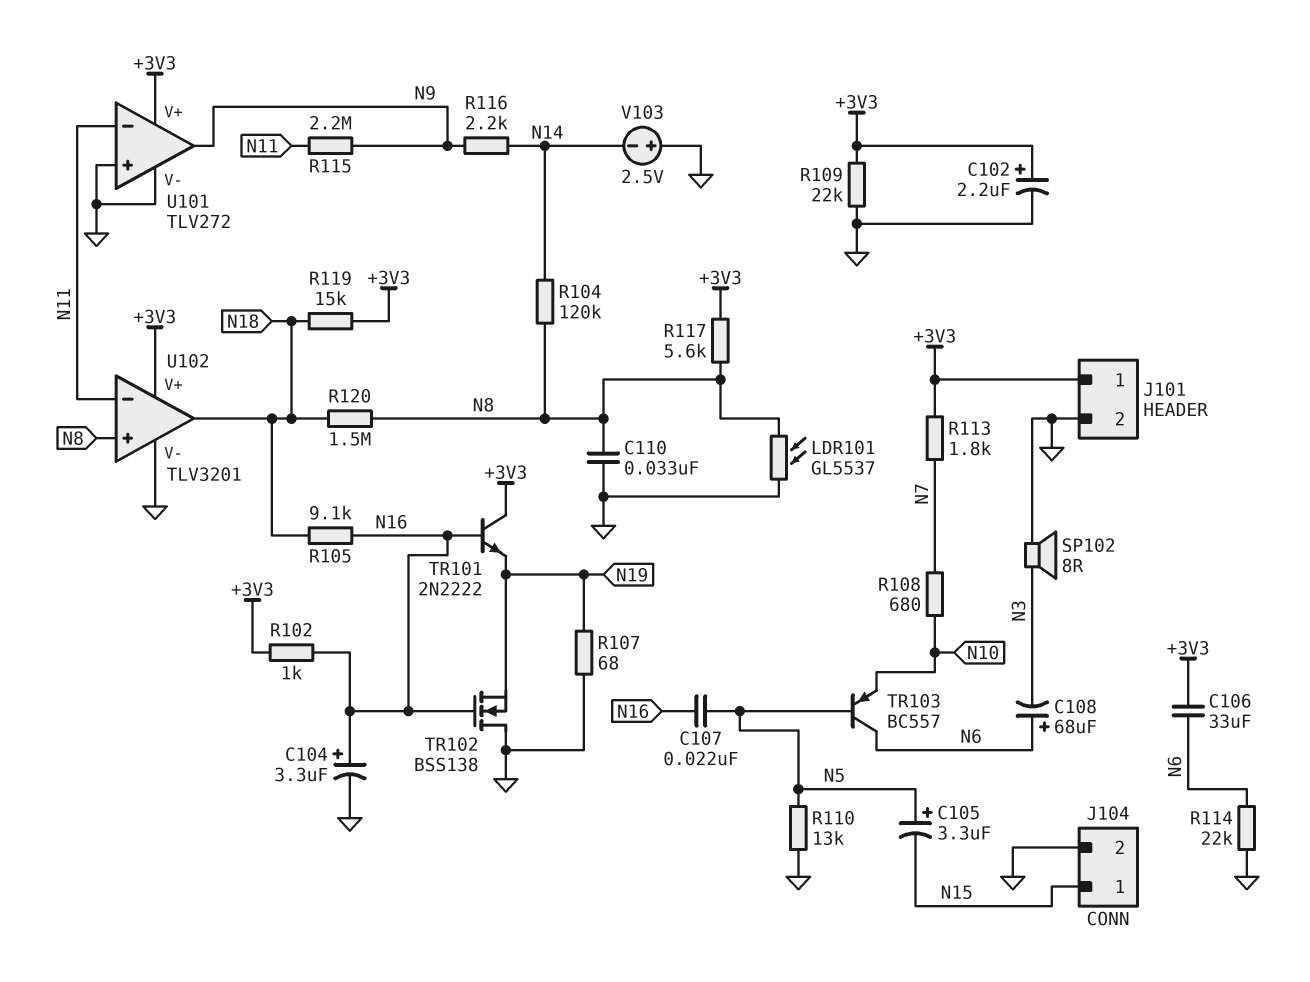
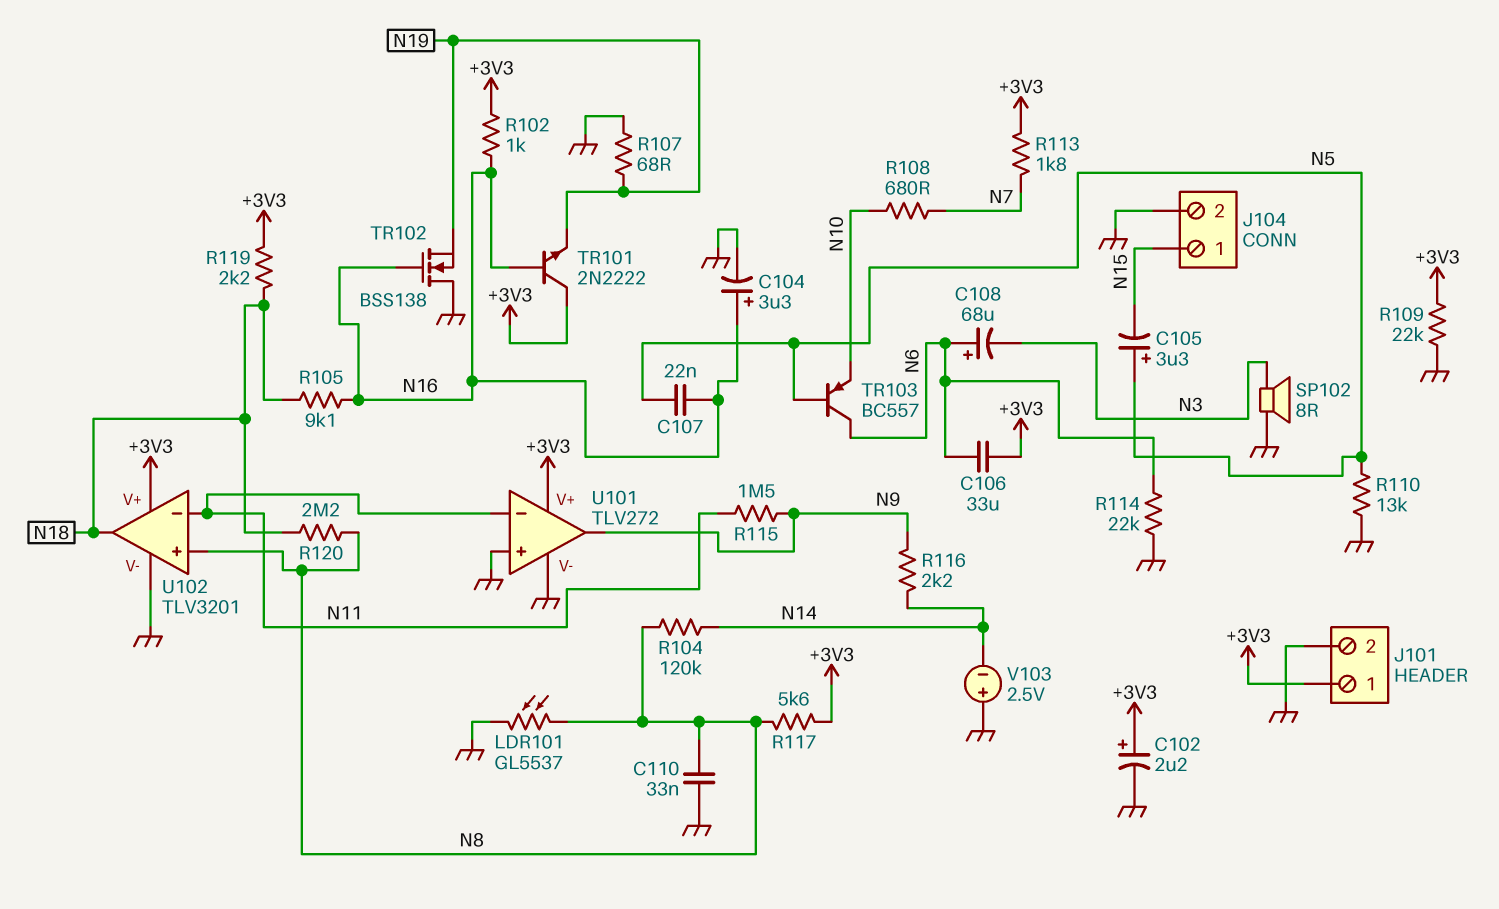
R115: 2.2M (N9, N11) -> 1.5M (N9, N11)
R119: 15k (+3V3, N18) -> 2.2k (+3V3, N18)
R120: 1.5M (N8, N18) -> 2.2M (N8, N18)

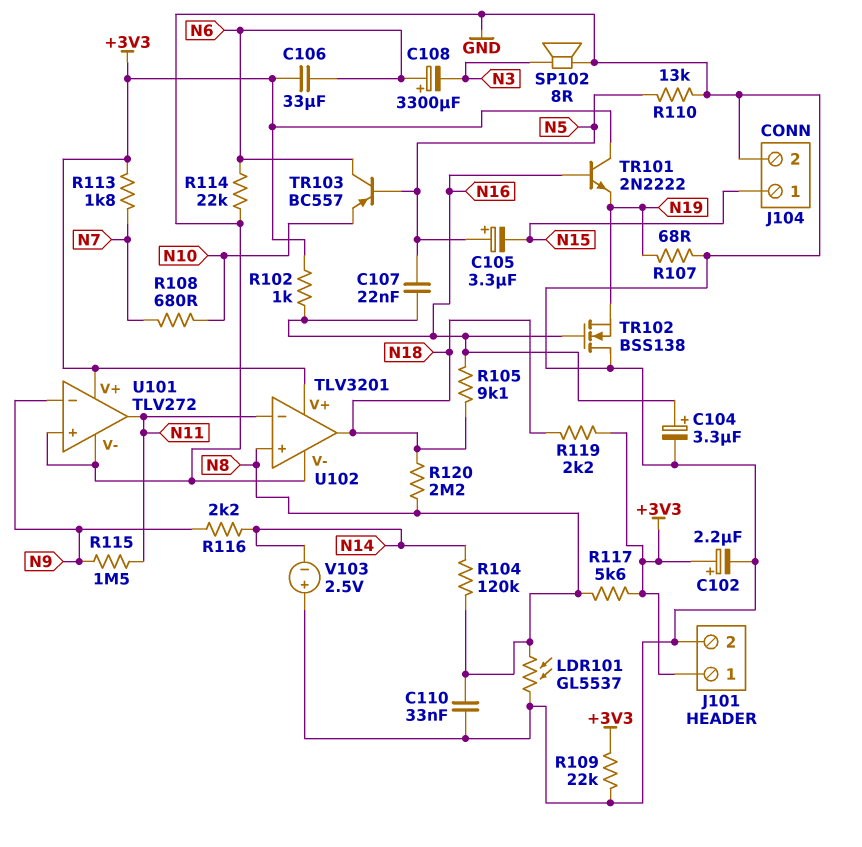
C108: 68uF (plus N6, minus N3) -> 3300uF (plus N6, minus N3)
U101 pin in-: N11 -> N9
U101 pin out: N9 -> N11

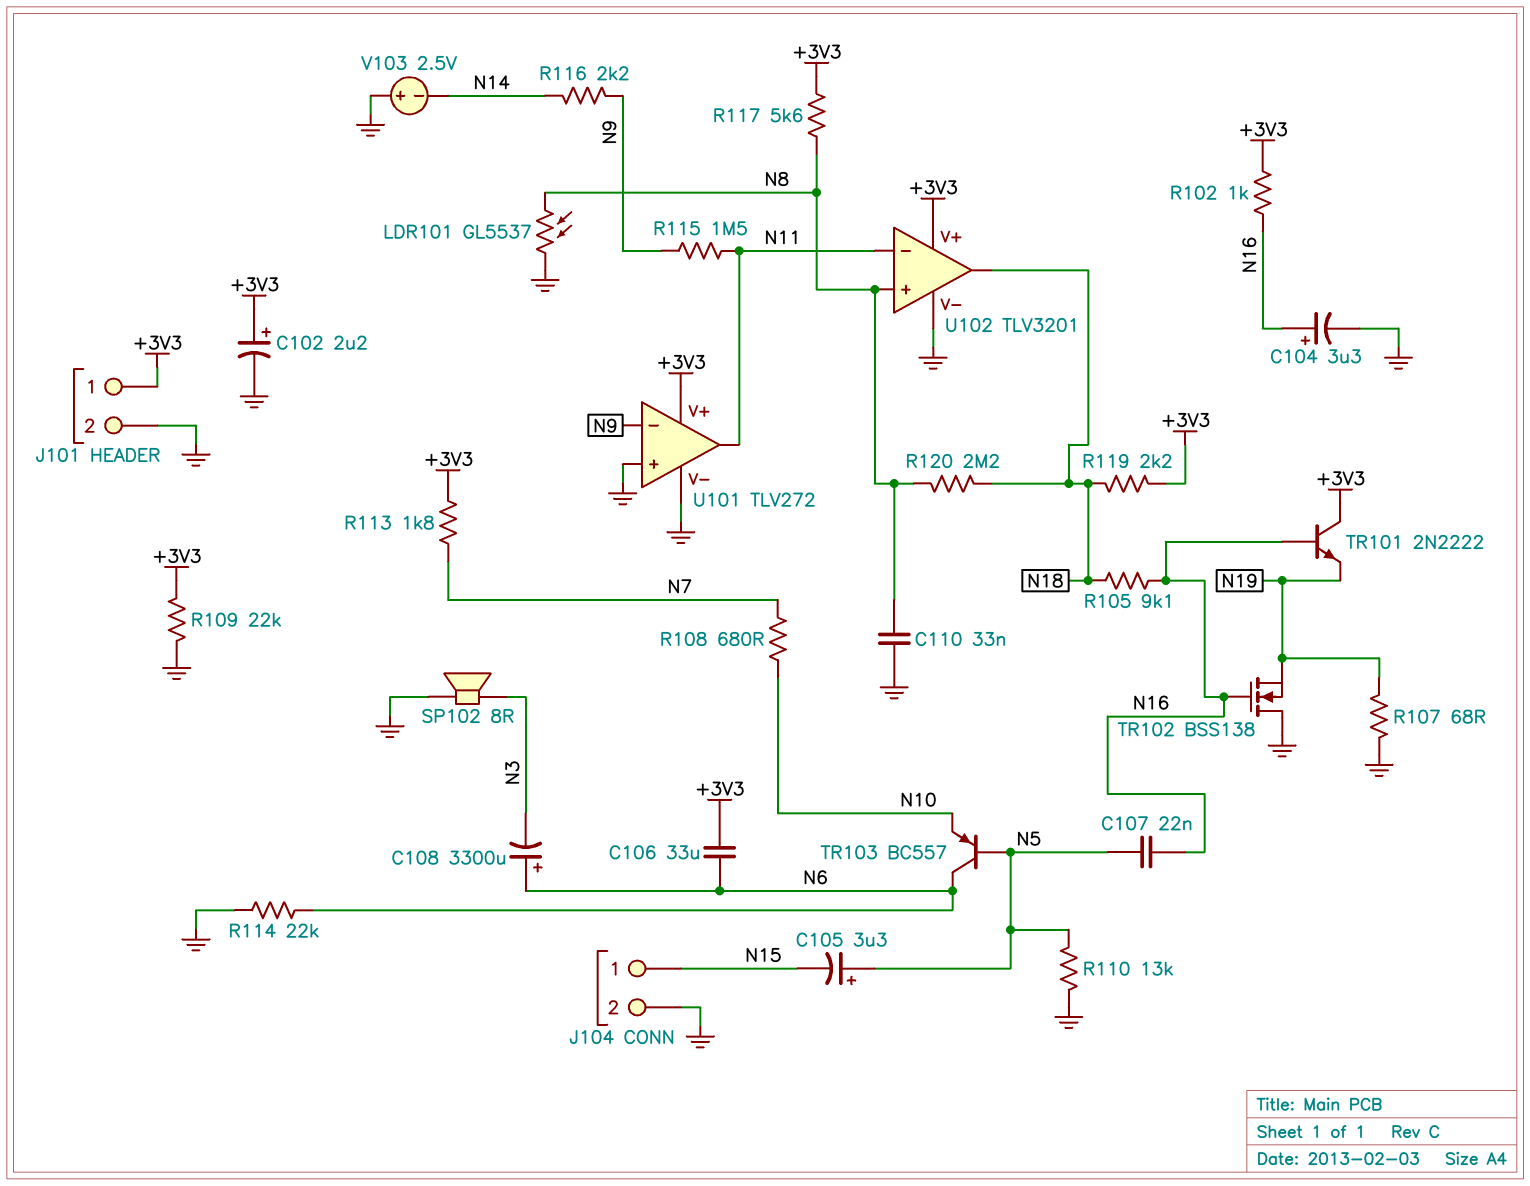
R104: 120k (N8, N14) -> none

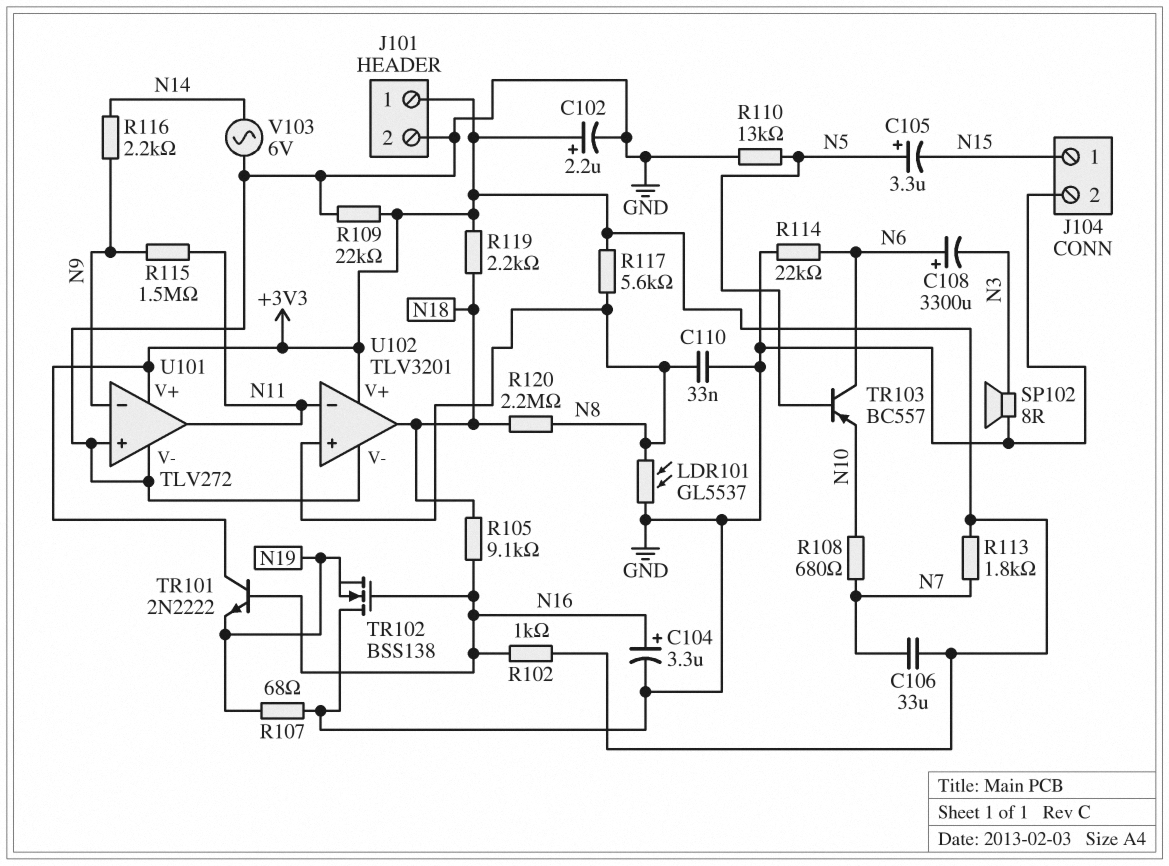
C106: 33uF (+3V3, N6) -> 33uF (+3V3, N7)
C107: 22nF (N5, N16) -> none
V103: 2.5V (plus GND, minus N14) -> AC 6V (GND, N14)

